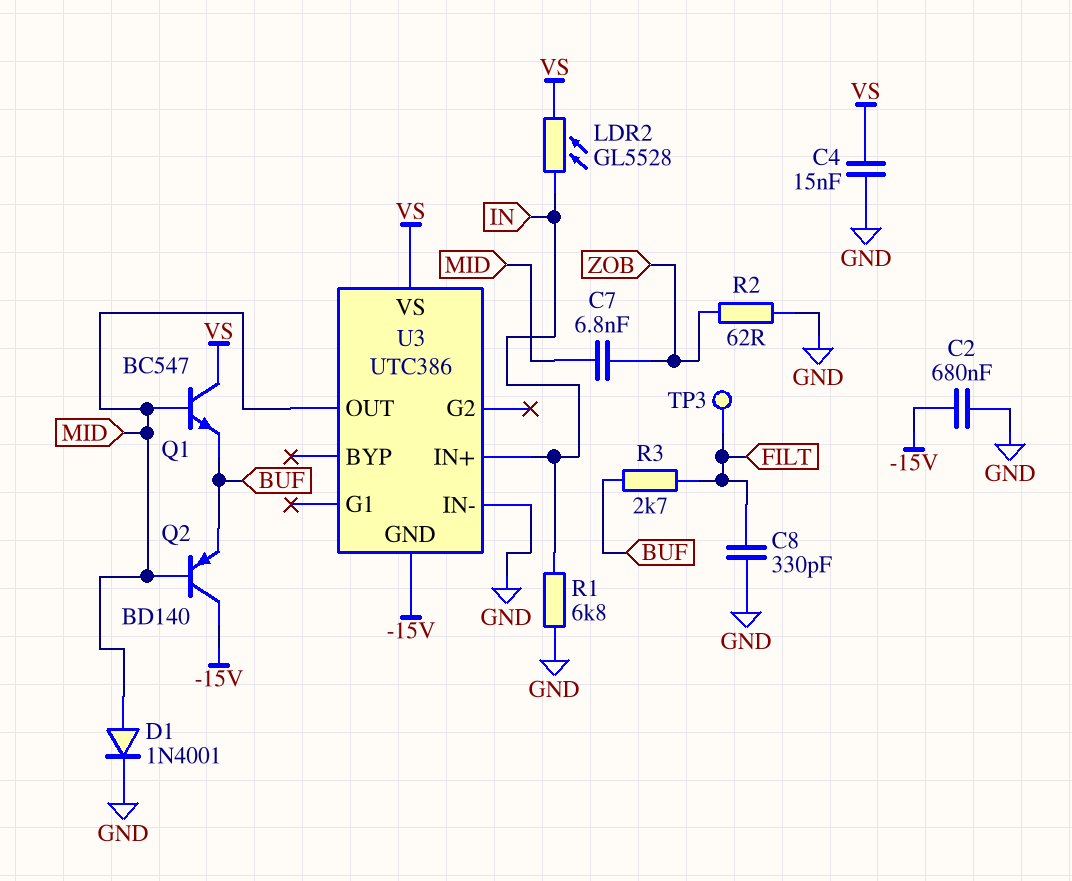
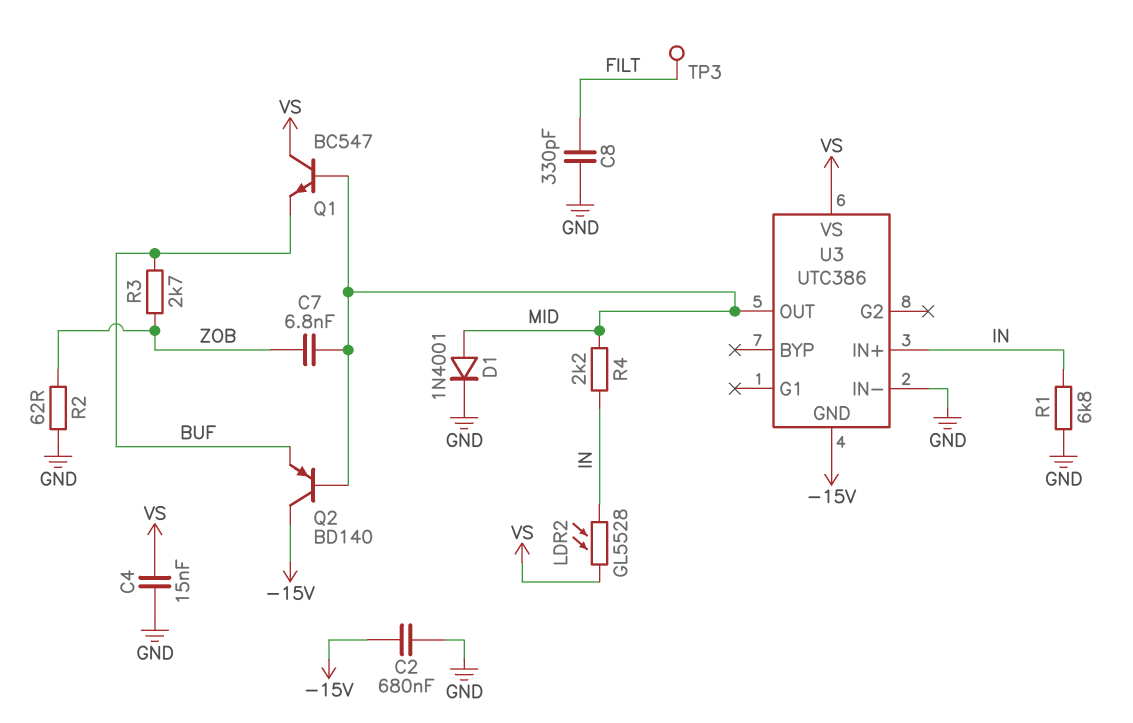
R3: 2.7k (BUF, FILT) -> 2.7k (BUF, ZOB)
R4: none -> 2.2k (IN, MID)

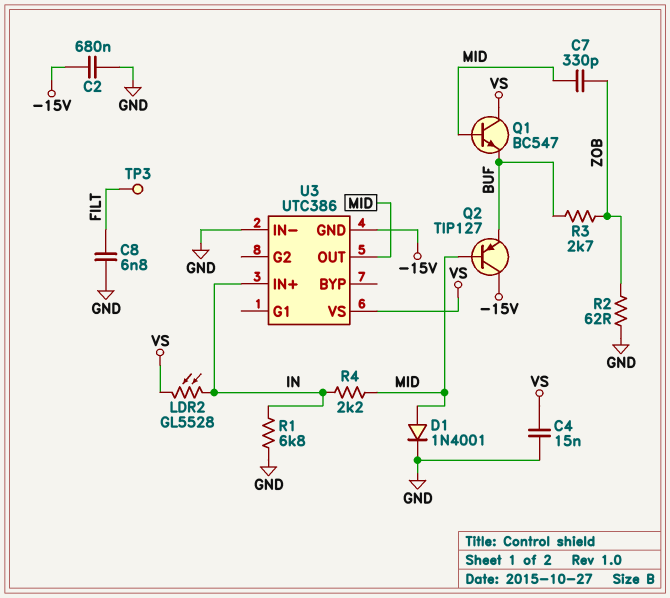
C7: 6.8nF (MID, ZOB) -> 330pF (MID, ZOB)
C8: 330pF (FILT, GND) -> 6.8nF (FILT, GND)
Q2: PNP BD140 (B MID, C -15V, E BUF) -> PNP TIP127 (B MID, C -15V, E BUF)

